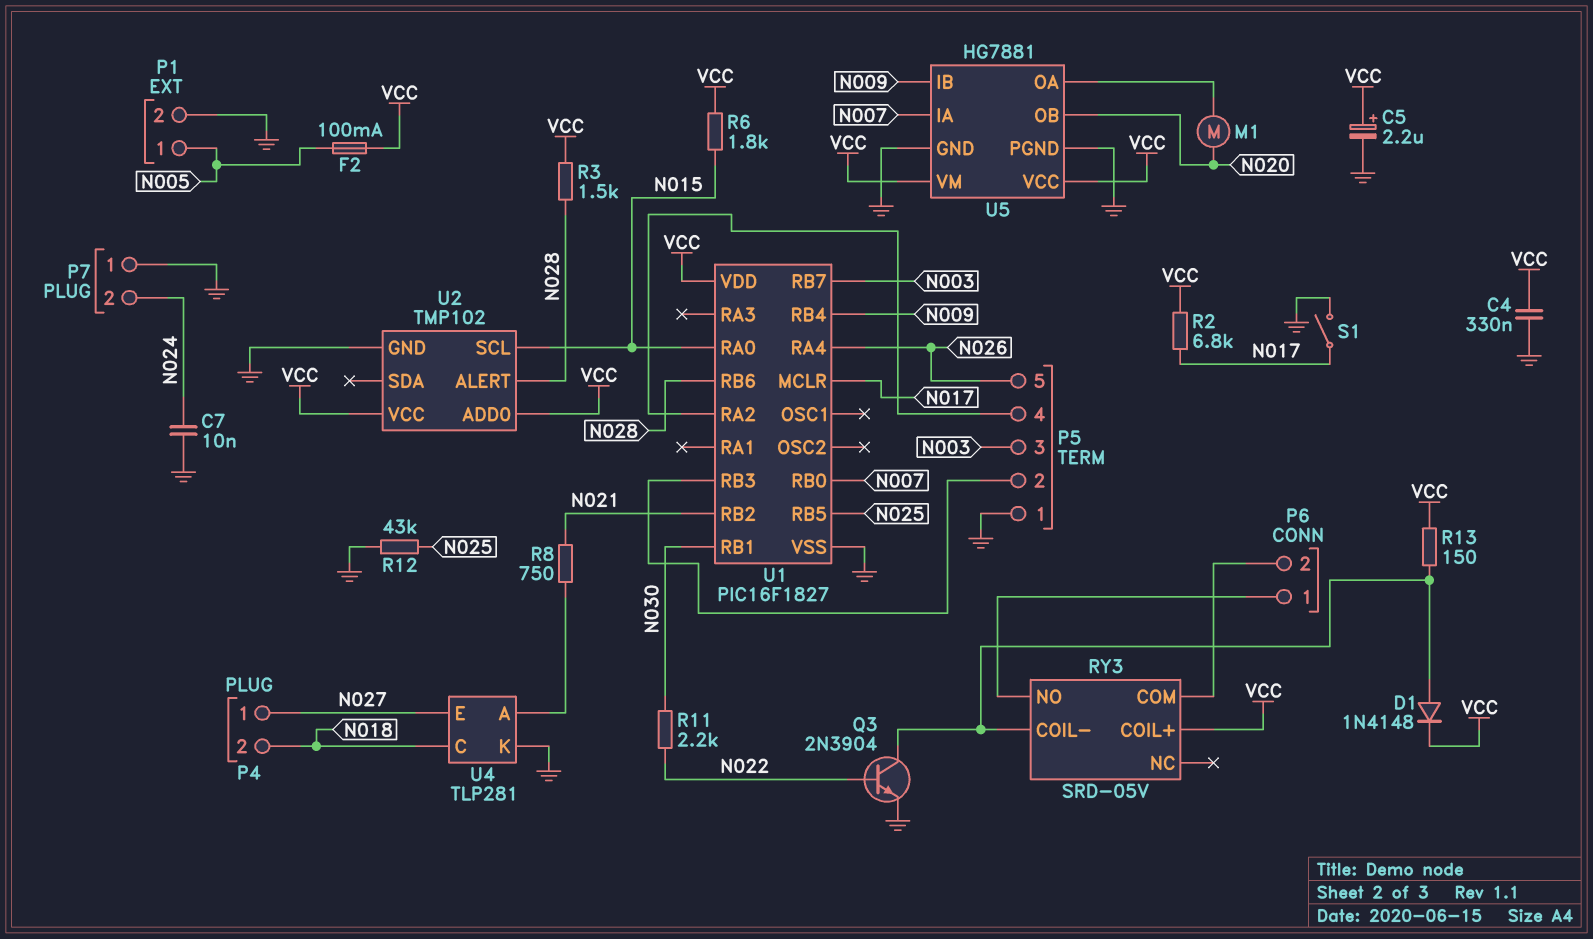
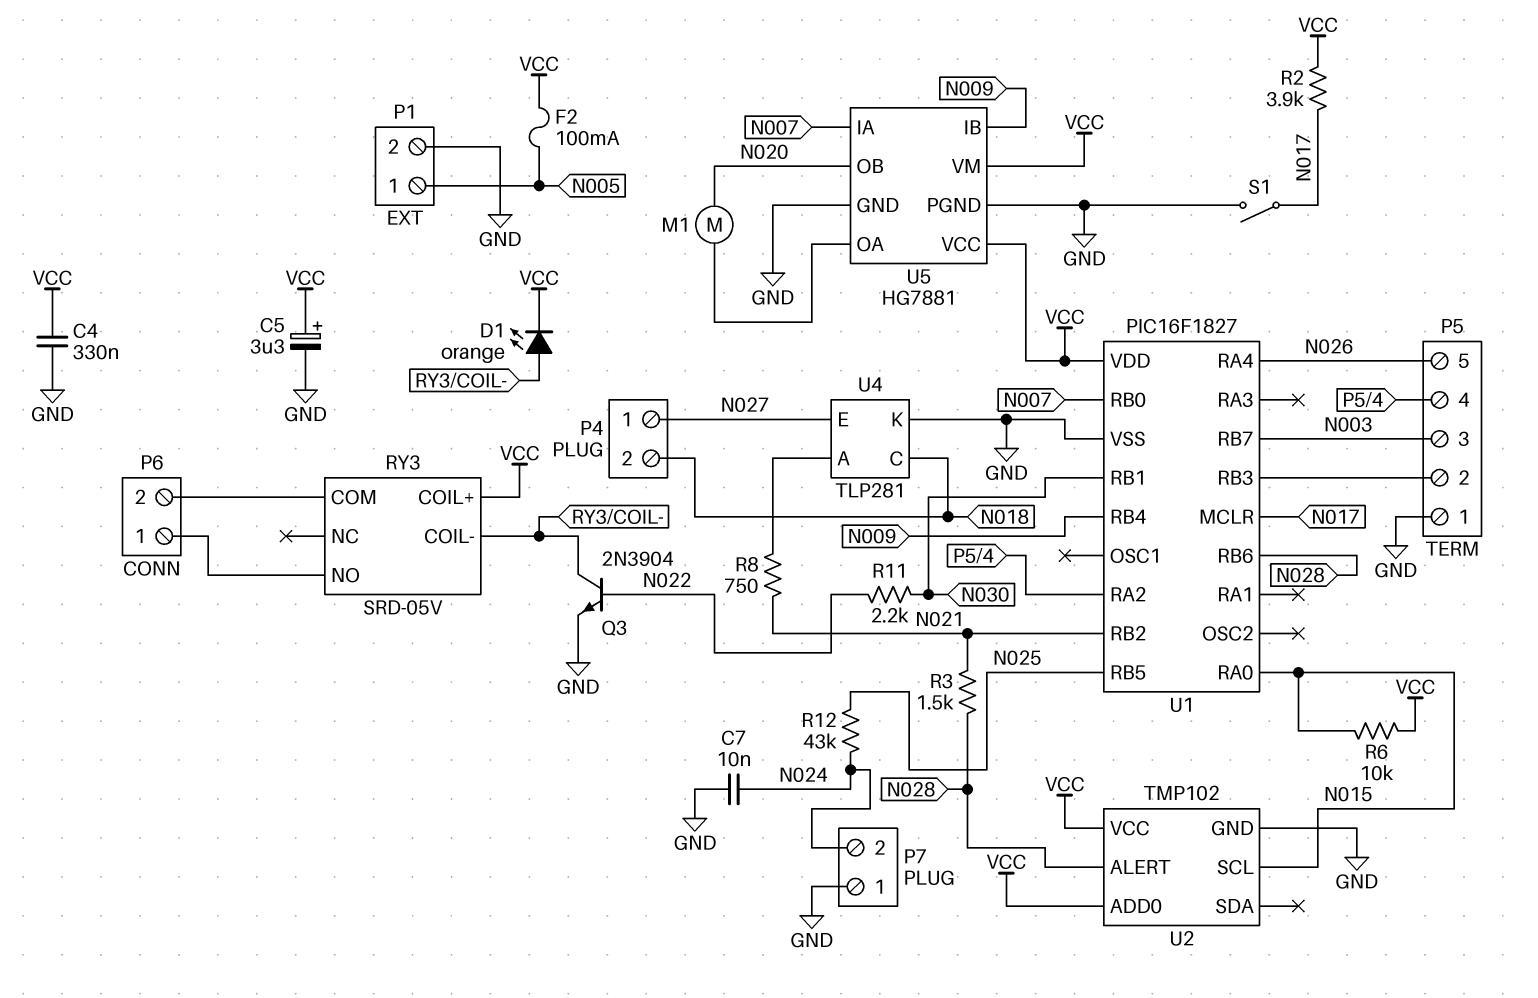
C5: 2.2uF (plus VCC, minus GND) -> 3.3uF (plus VCC, minus GND)
D1: diode 1N4148 (A RY3/COIL-, K VCC) -> LED orange (A RY3/COIL-, K VCC)
R2: 6.8k (N017, VCC) -> 3.9k (N017, VCC)
R3: 1.5k (N028, VCC) -> 1.5k (N021, N028)
R6: 1.8k (N015, VCC) -> 10k (N015, VCC)
R12: 43k (GND, N025) -> 43k (N024, N025)
R13: 150 (RY3/COIL-, VCC) -> none

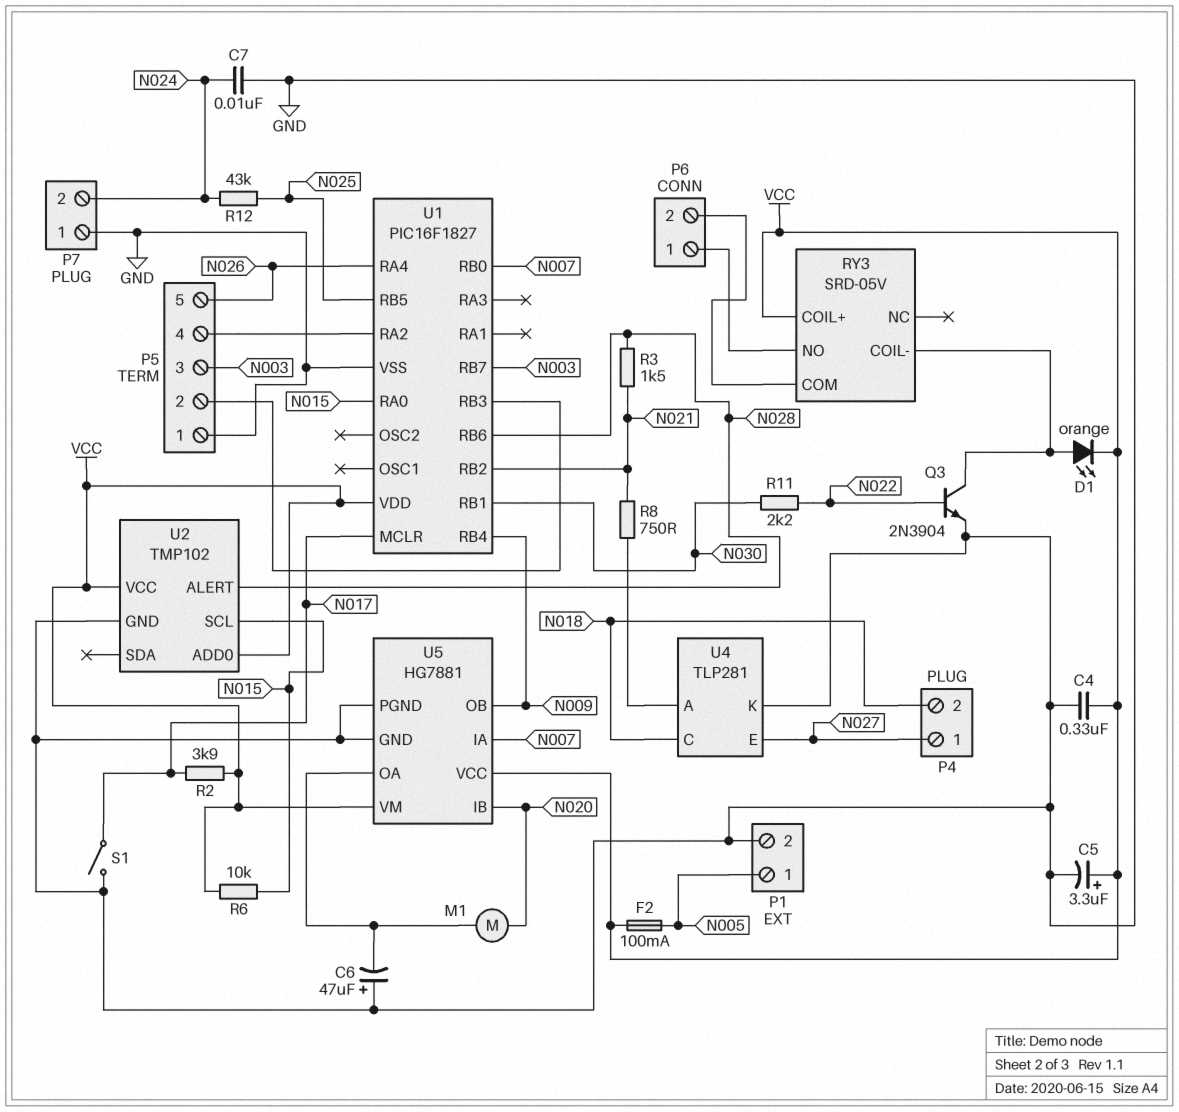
C6: none -> 47uF (plus GND, minus U5/OA)
U5 pin IB: N009 -> N020
U5 pin OB: N020 -> N009

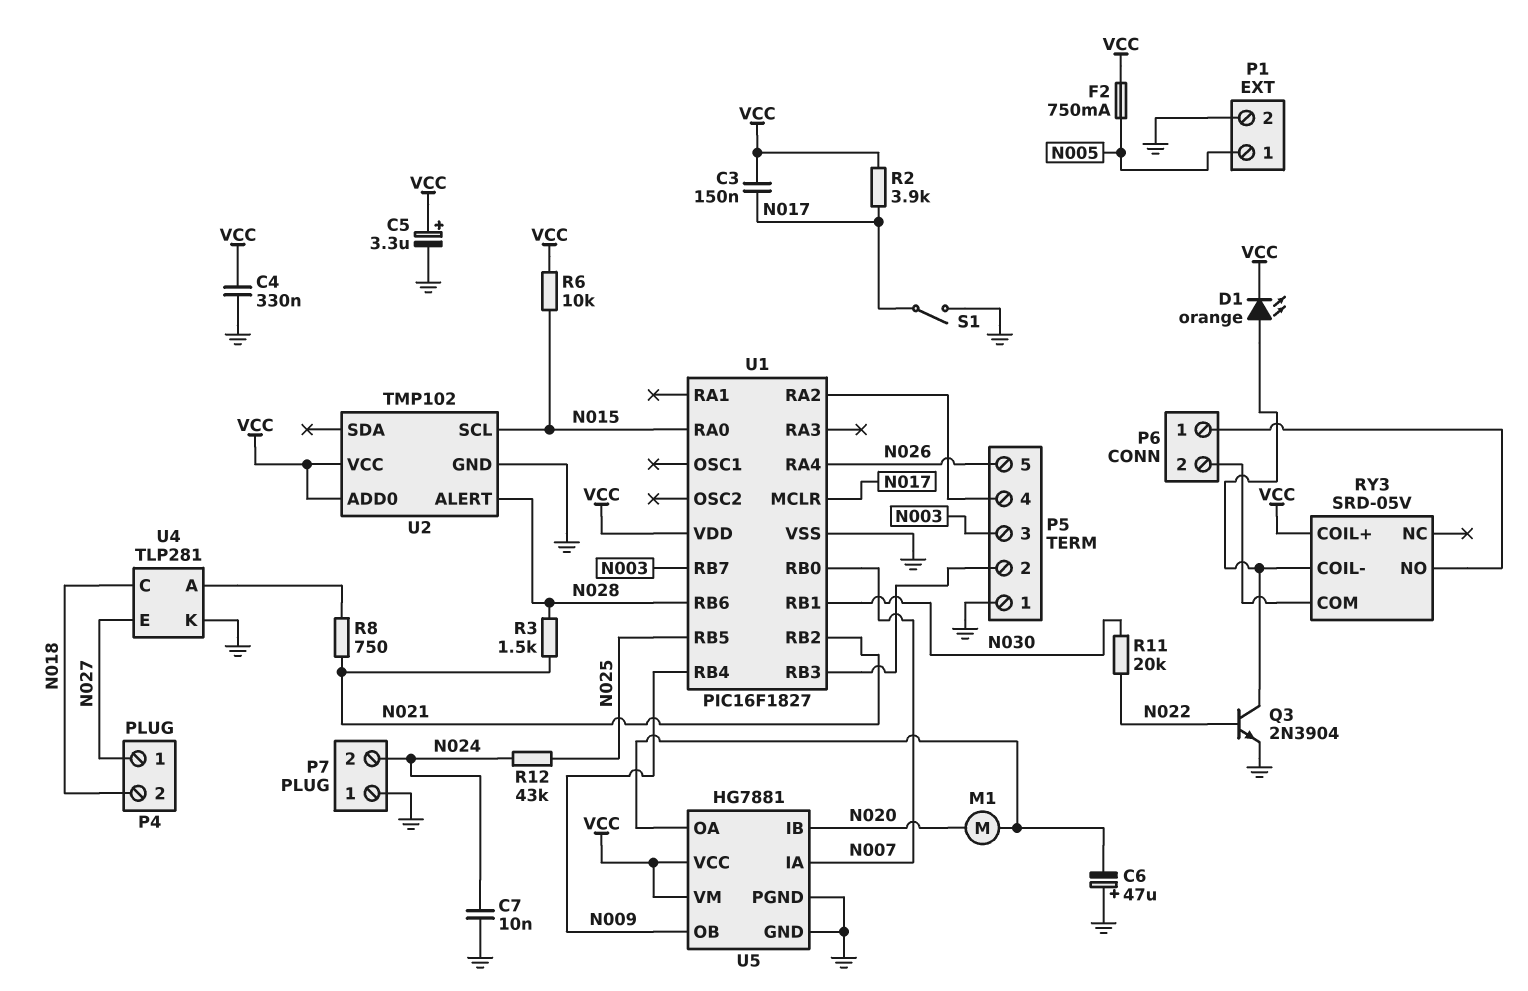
C3: none -> 150nF (N017, VCC)
F2: 100mA (N005, VCC) -> 750mA (N005, VCC)
R11: 2.2k (N022, N030) -> 20k (N022, N030)

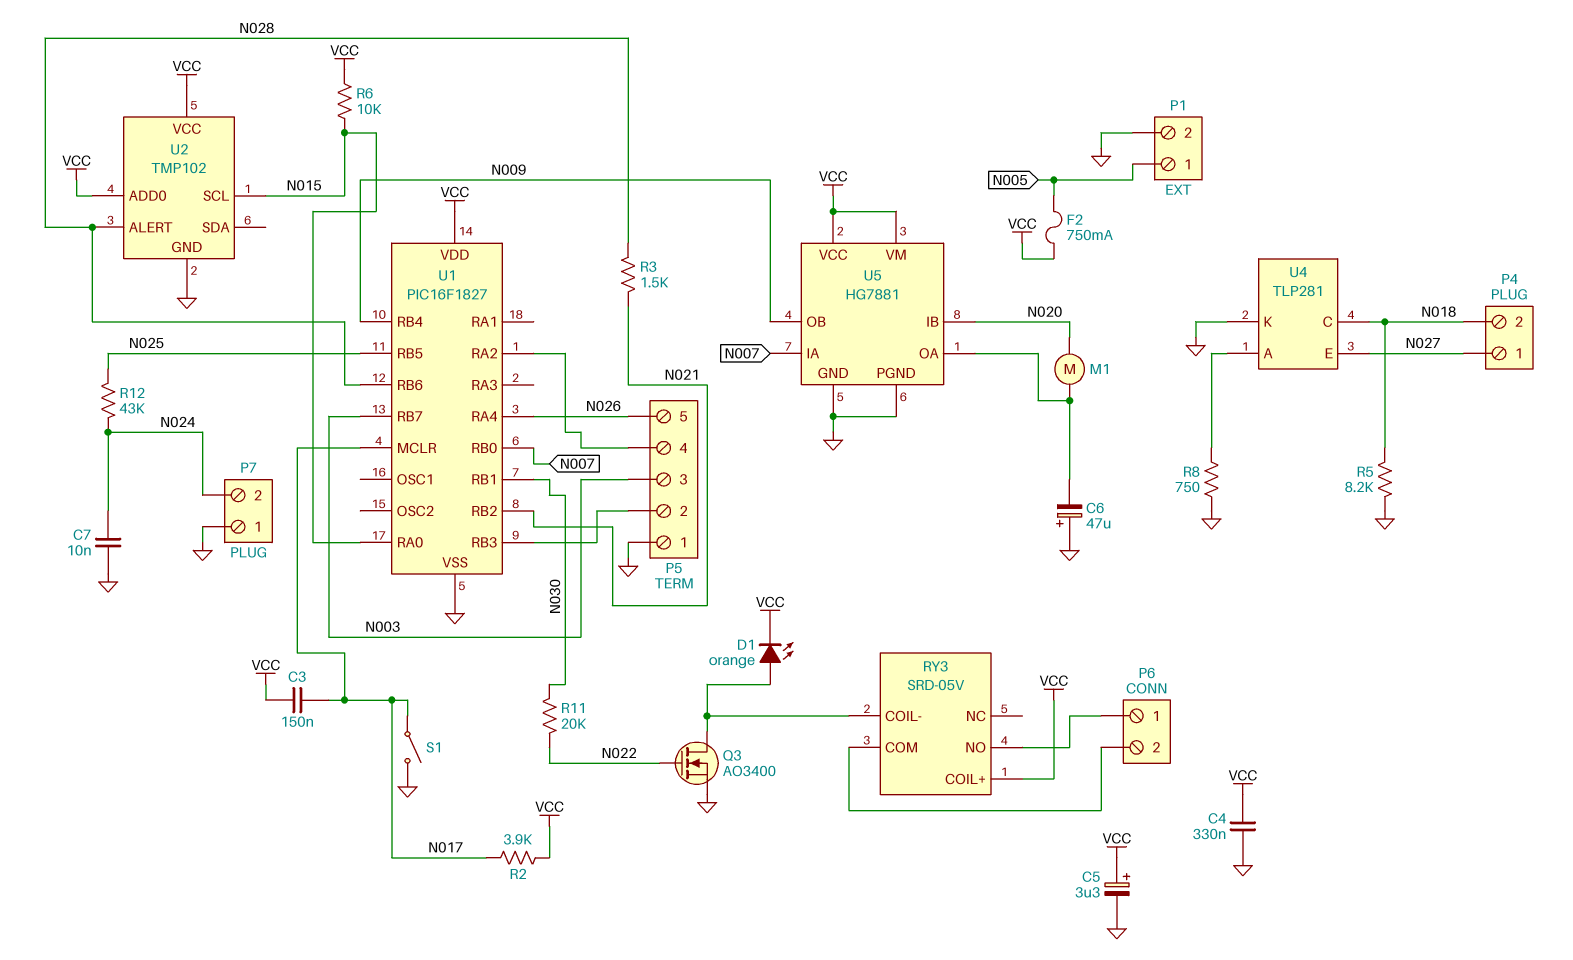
Q3: NPN 2N3904 (B N022, C RY3/COIL-, E GND) -> NMOS AO3400 (G N022, D RY3/COIL-, S GND)
R5: none -> 8.2k (GND, N018)
R8: 750 (N021, U4/A) -> 750 (GND, U4/A)

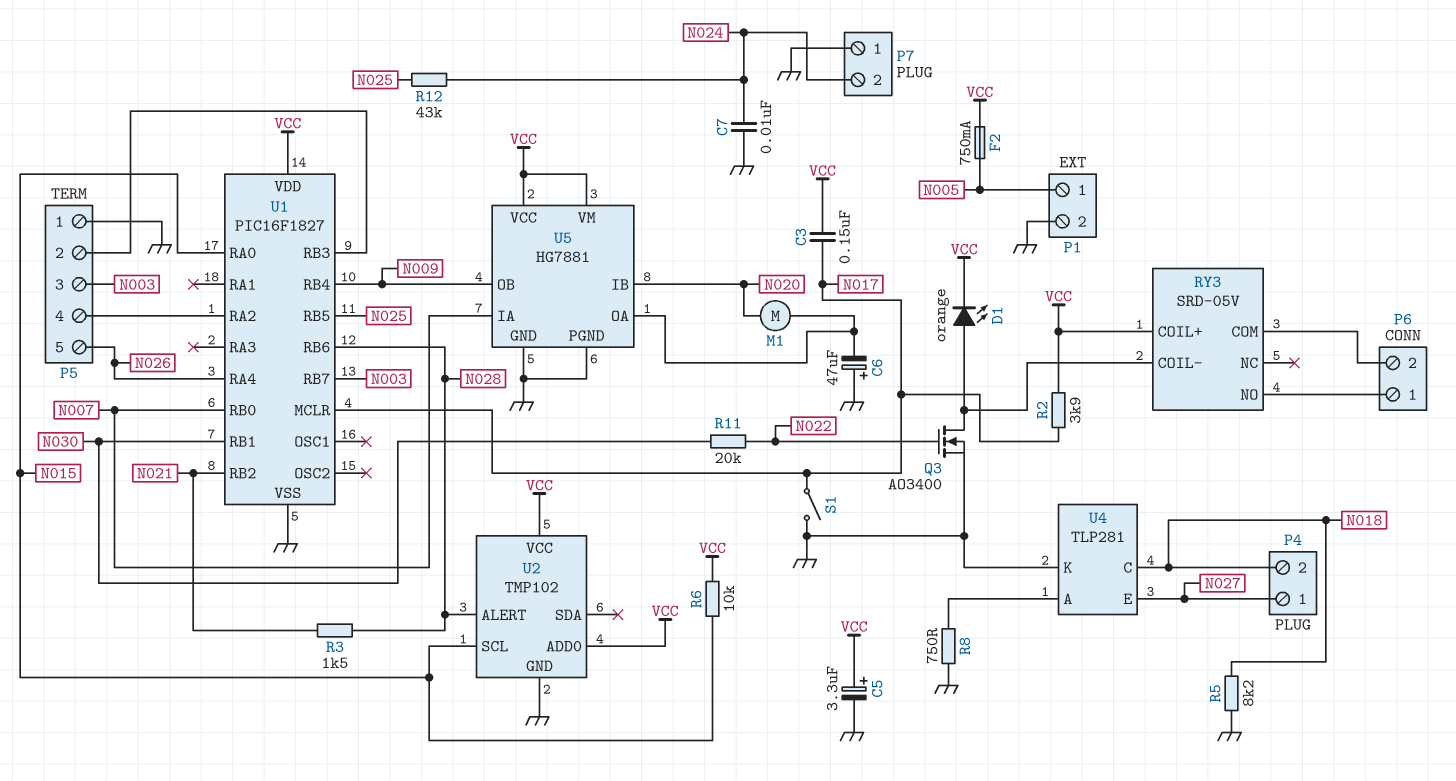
C4: 330nF (GND, VCC) -> none

